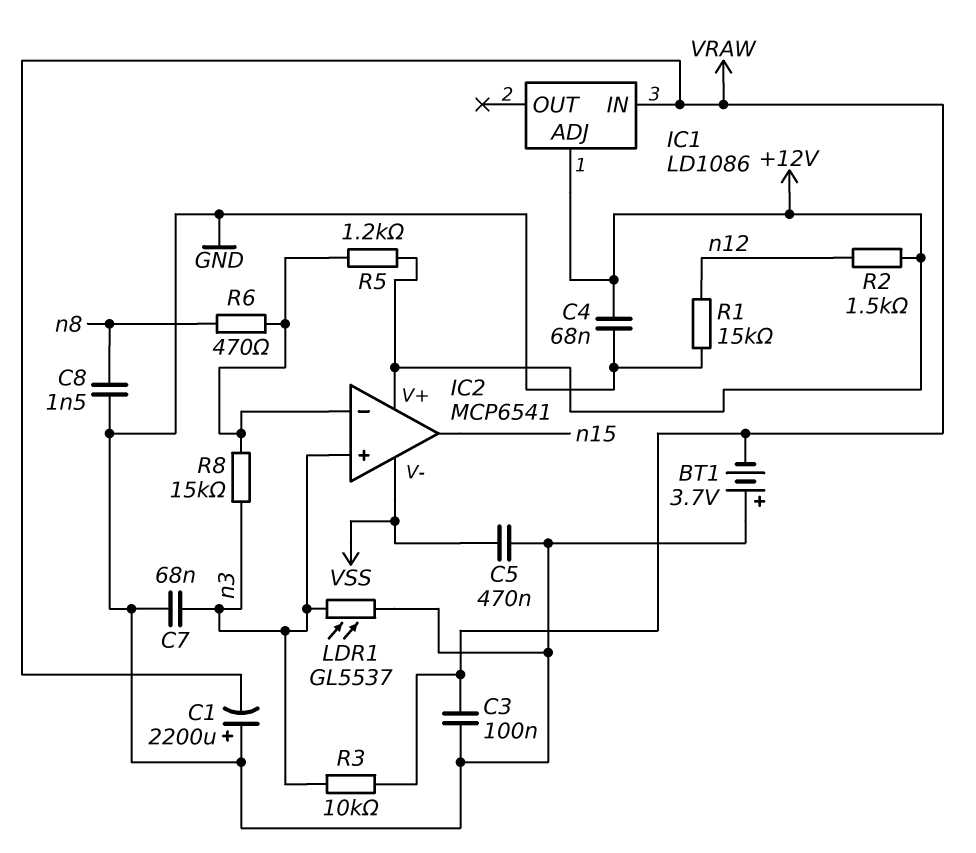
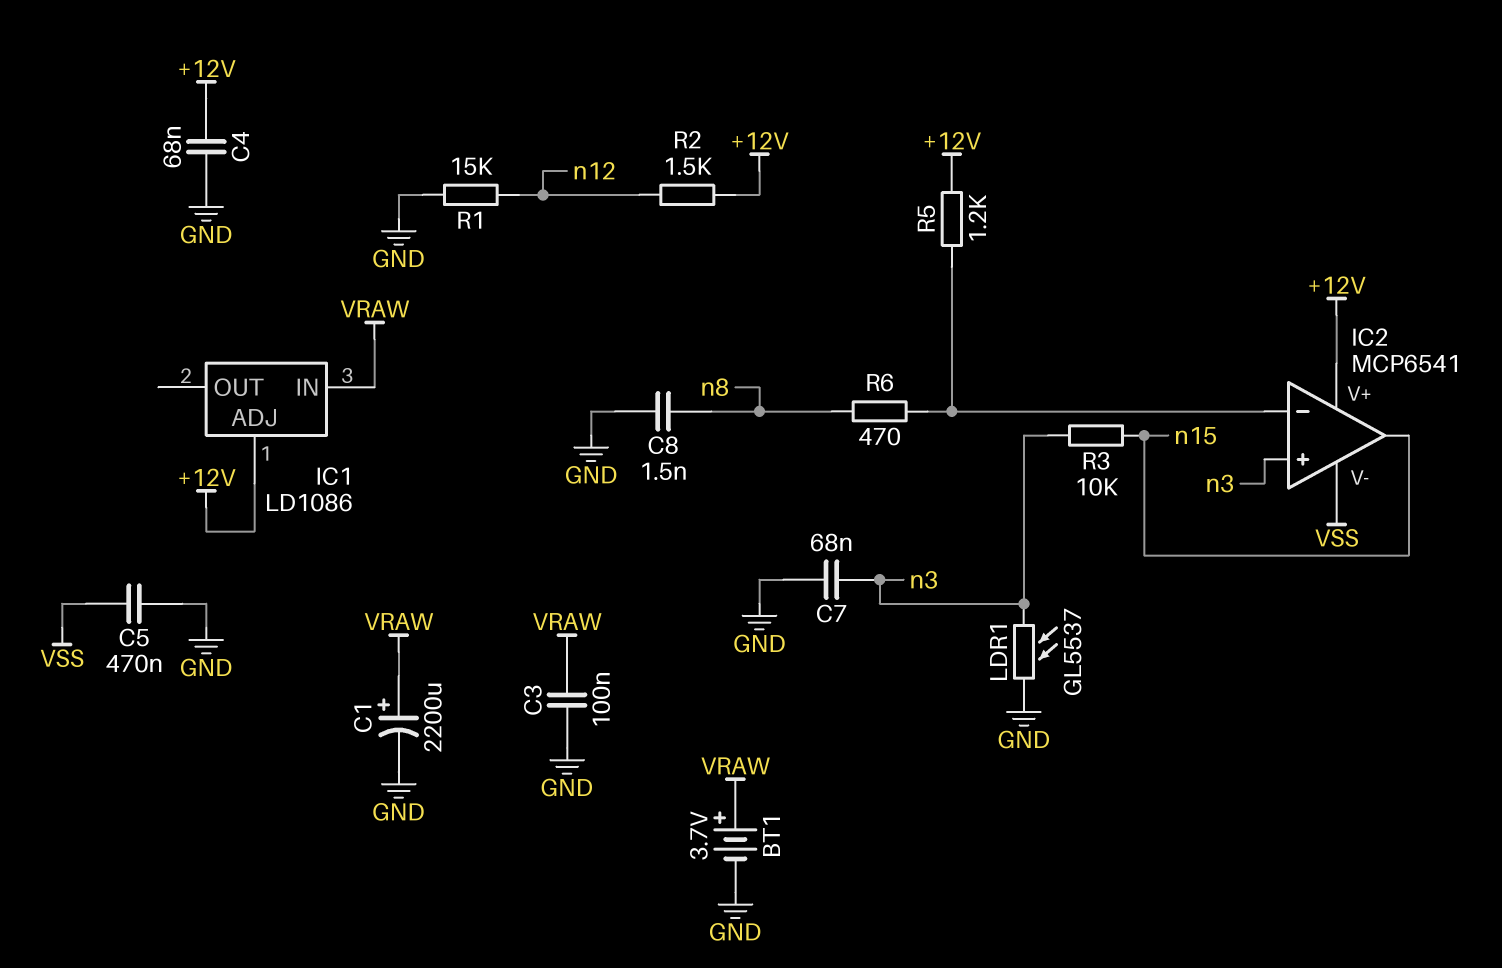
BT1: 3.7V (plus GND, minus VRAW) -> 3.7V (plus VRAW, minus GND)
C1: 2200uF (plus GND, minus VRAW) -> 2200uF (plus VRAW, minus GND)
R3: 10k (VRAW, n3) -> 10k (n3, n15)
R8: 15k (IC2/in-, n3) -> none

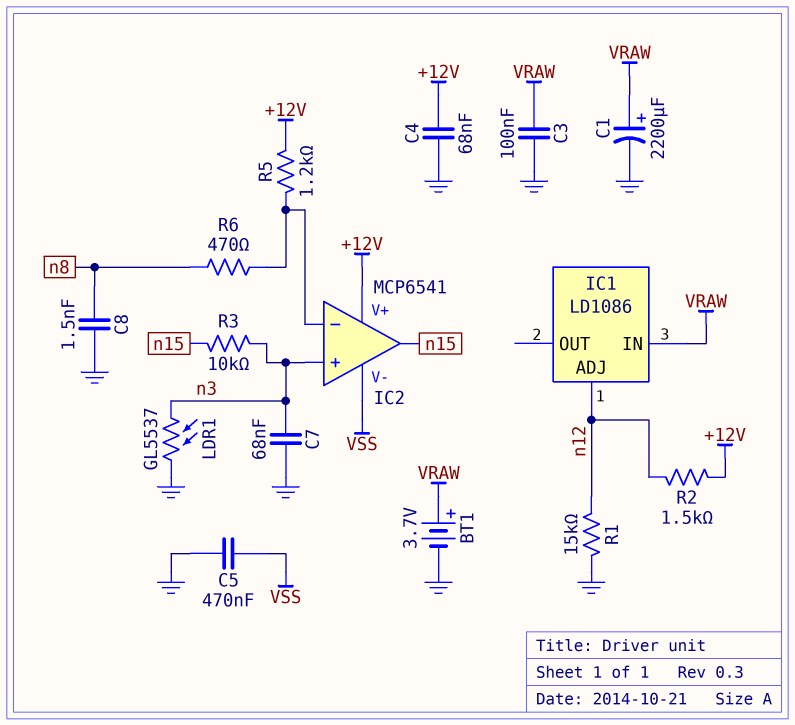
IC1 pin ADJ: +12V -> n12

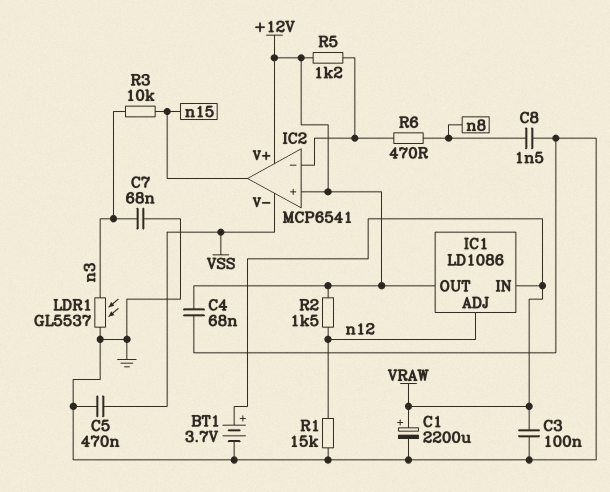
IC1 pin OUT: none -> +12V
IC2 pin in+: n3 -> +12V

